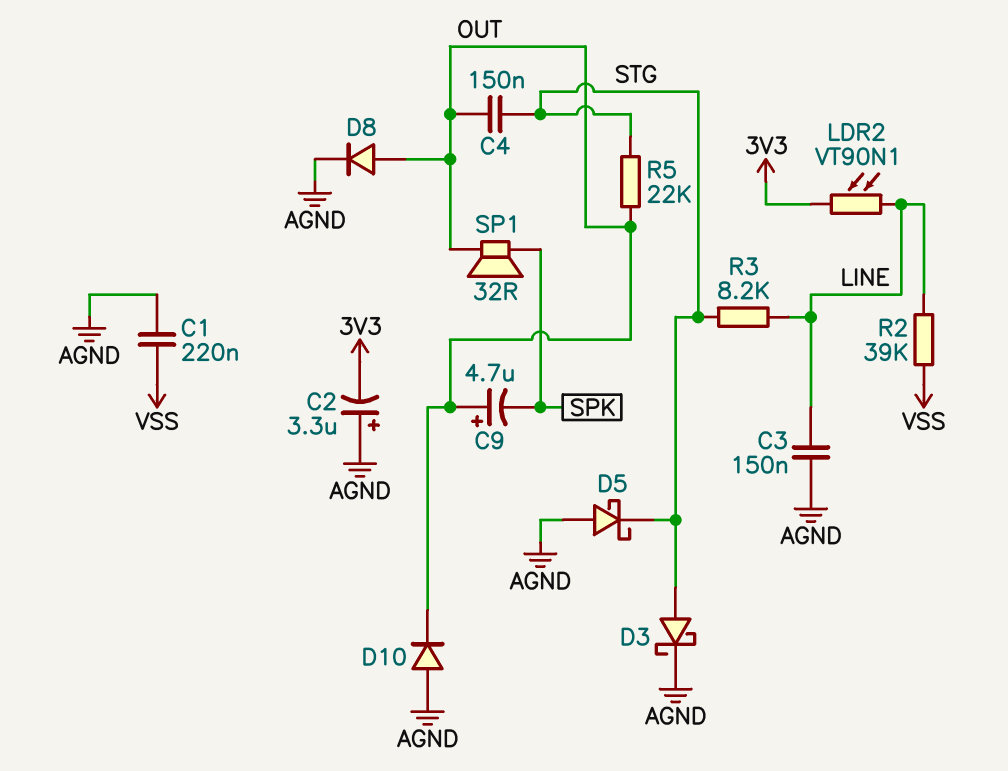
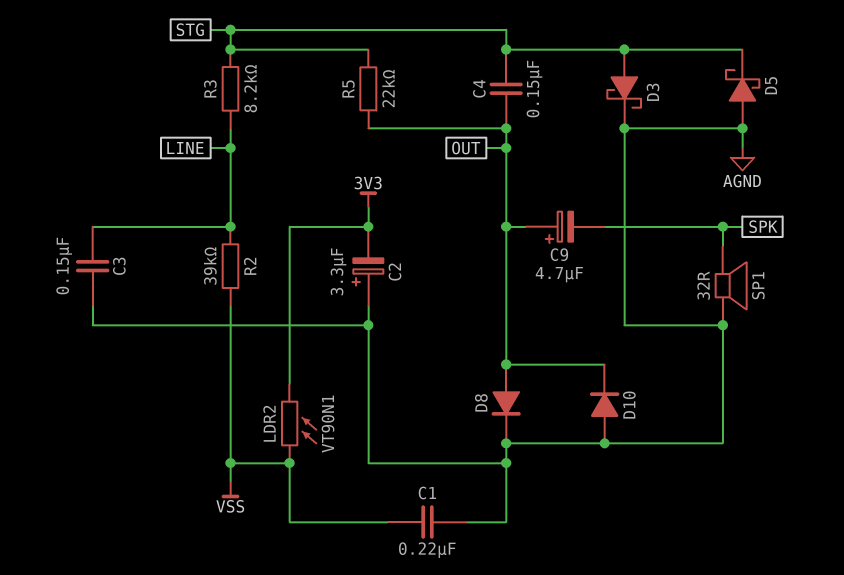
LDR2: VT90N1 (3V3, LINE) -> VT90N1 (3V3, VSS)
SP1: speaker 32R (OUT, SPK) -> speaker 32R (AGND, SPK)

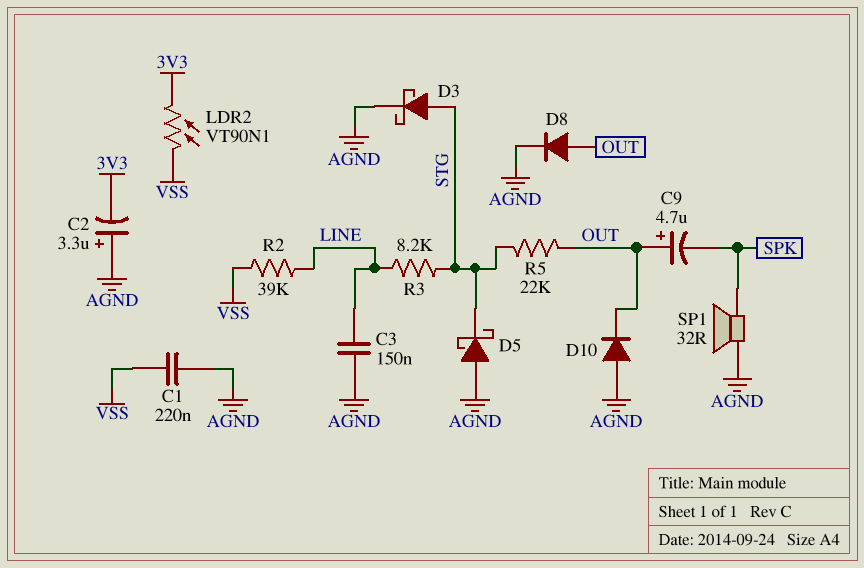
C4: 150nF (OUT, STG) -> none

